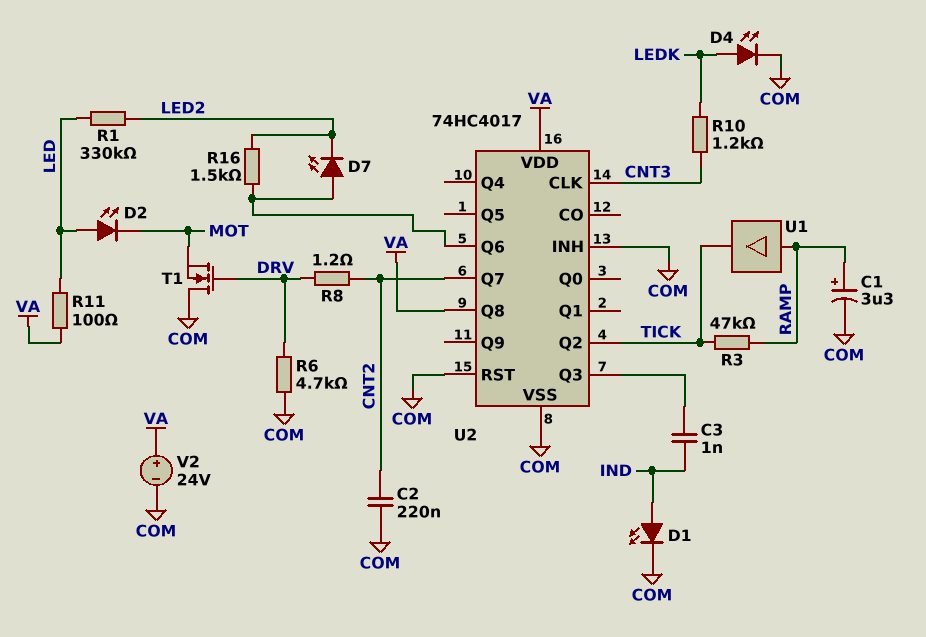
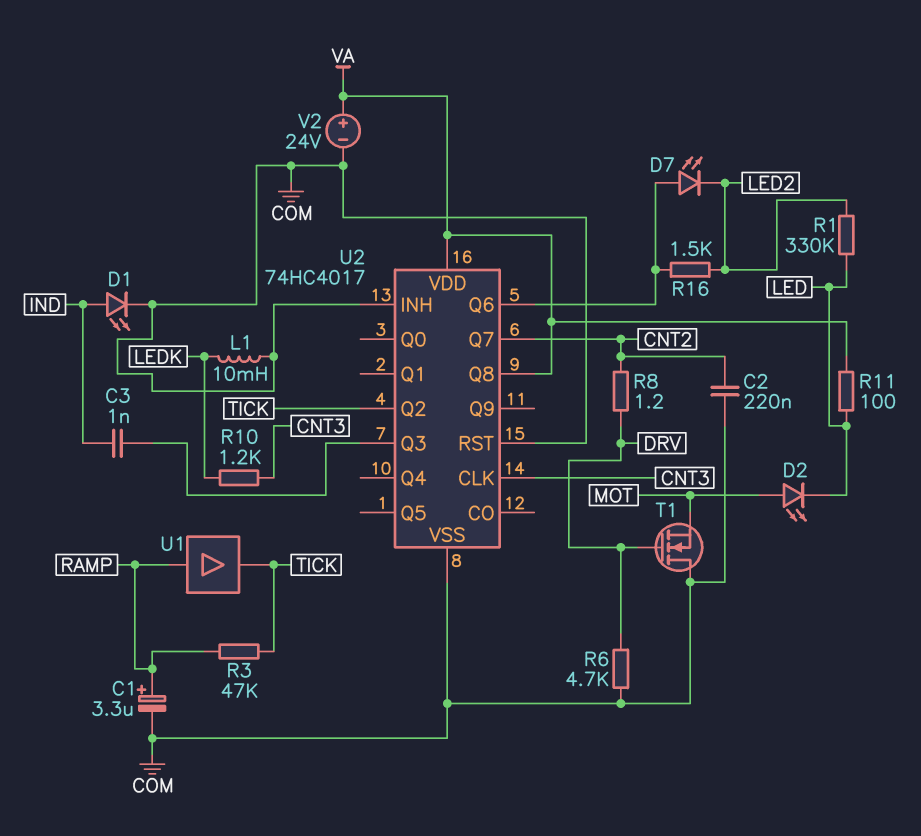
D2: LED (A LED, K MOT) -> LED (A MOT, K LED)
D4: LED (A LEDK, K COM) -> none
L1: none -> 10mH (COM, LEDK)

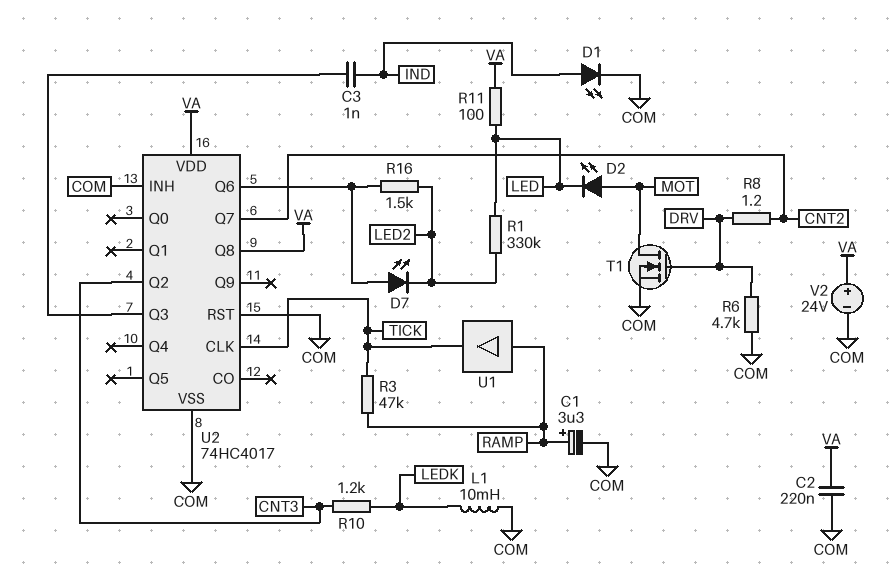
C2: 220nF (CNT2, COM) -> 220nF (COM, VA)
T1: NMOS (G DRV, D COM, S MOT) -> NMOS (G DRV, D MOT, S COM)
U2 pin CLK: CNT3 -> TICK
U2 pin Q2: TICK -> CNT3

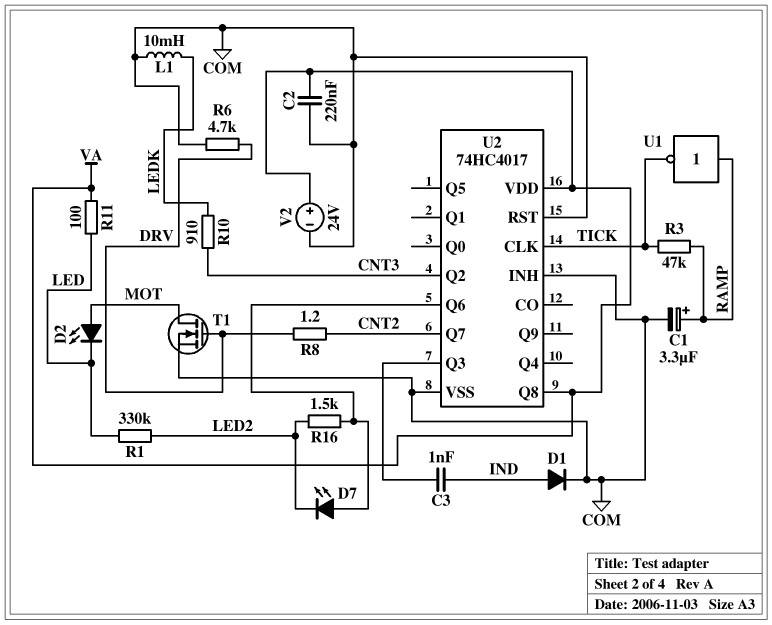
D1: LED (A IND, K COM) -> diode (A IND, K COM)
R10: 1.2k (CNT3, LEDK) -> 910 (CNT3, LEDK)
U1: buffer (in RAMP, out TICK) -> NOT (in RAMP, out TICK)

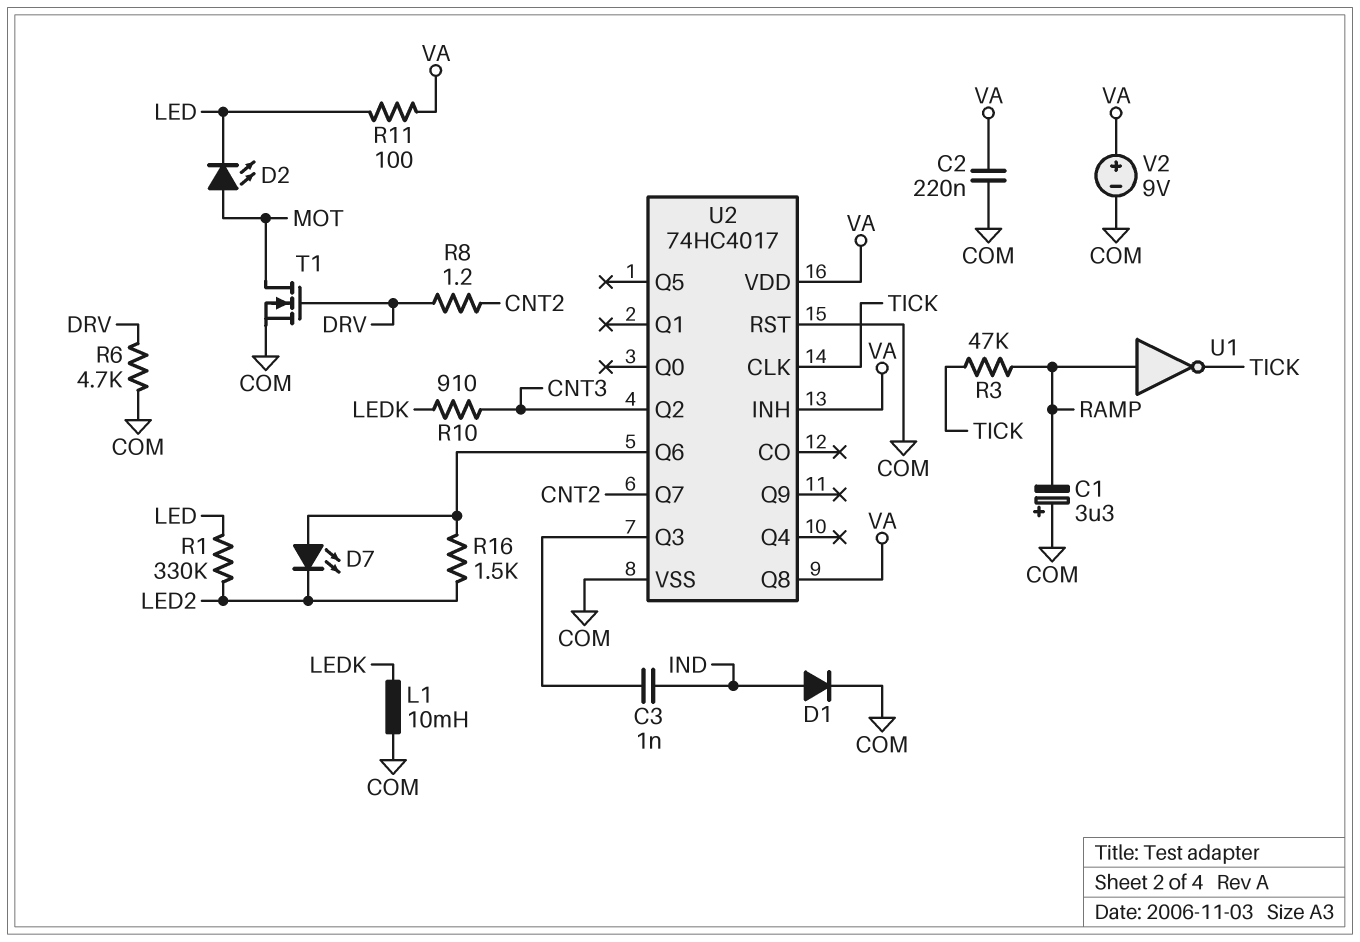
C1: 3.3uF (plus RAMP, minus COM) -> 3.3uF (plus COM, minus RAMP)
U2 pin INH: COM -> VA
V2: 24V (plus VA, minus COM) -> 9V (plus VA, minus COM)

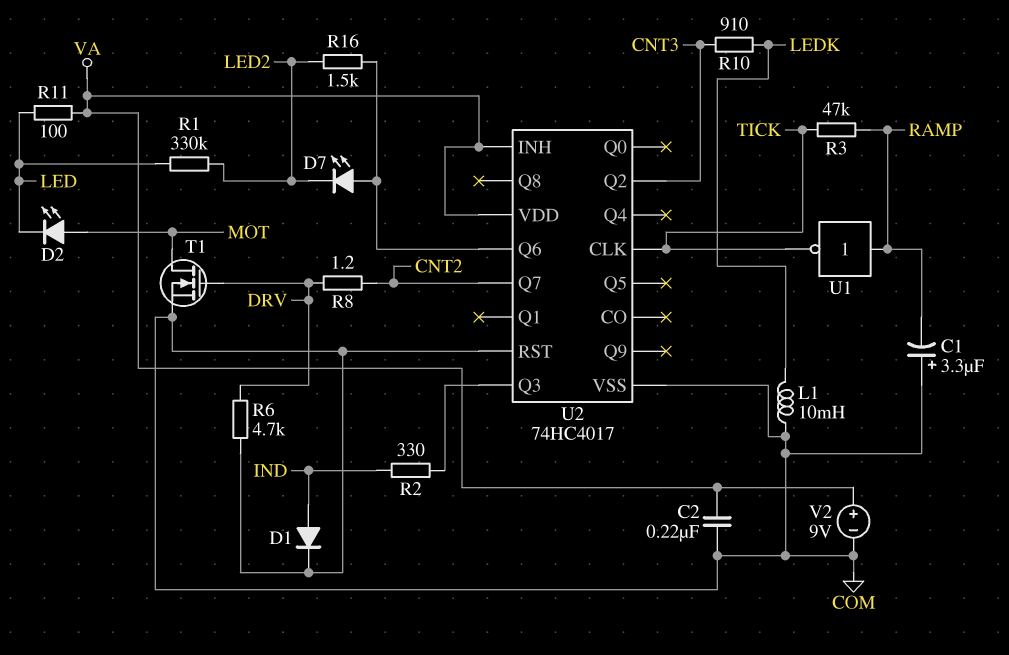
C3: 1nF (IND, U2/Q3) -> none
R2: none -> 330 (IND, U2/Q3)
U2 pin Q8: VA -> none

